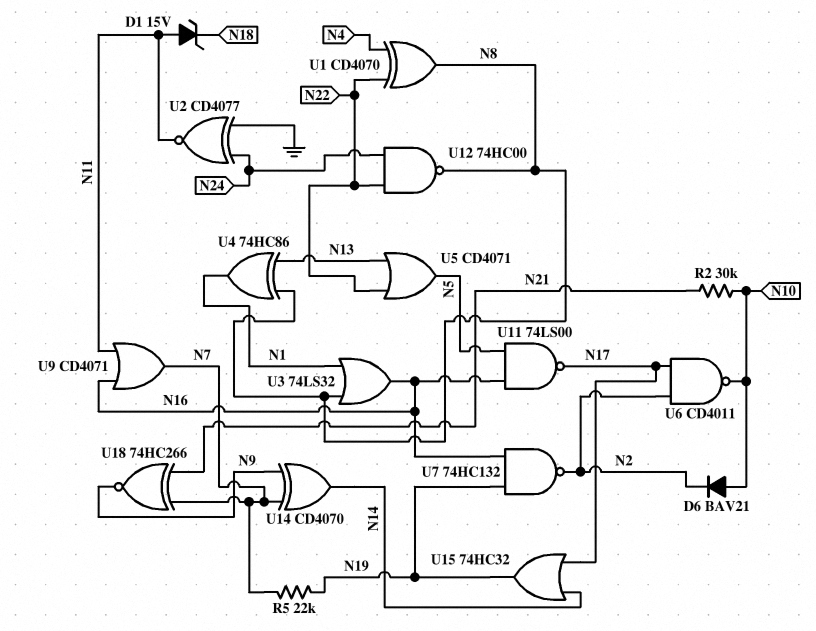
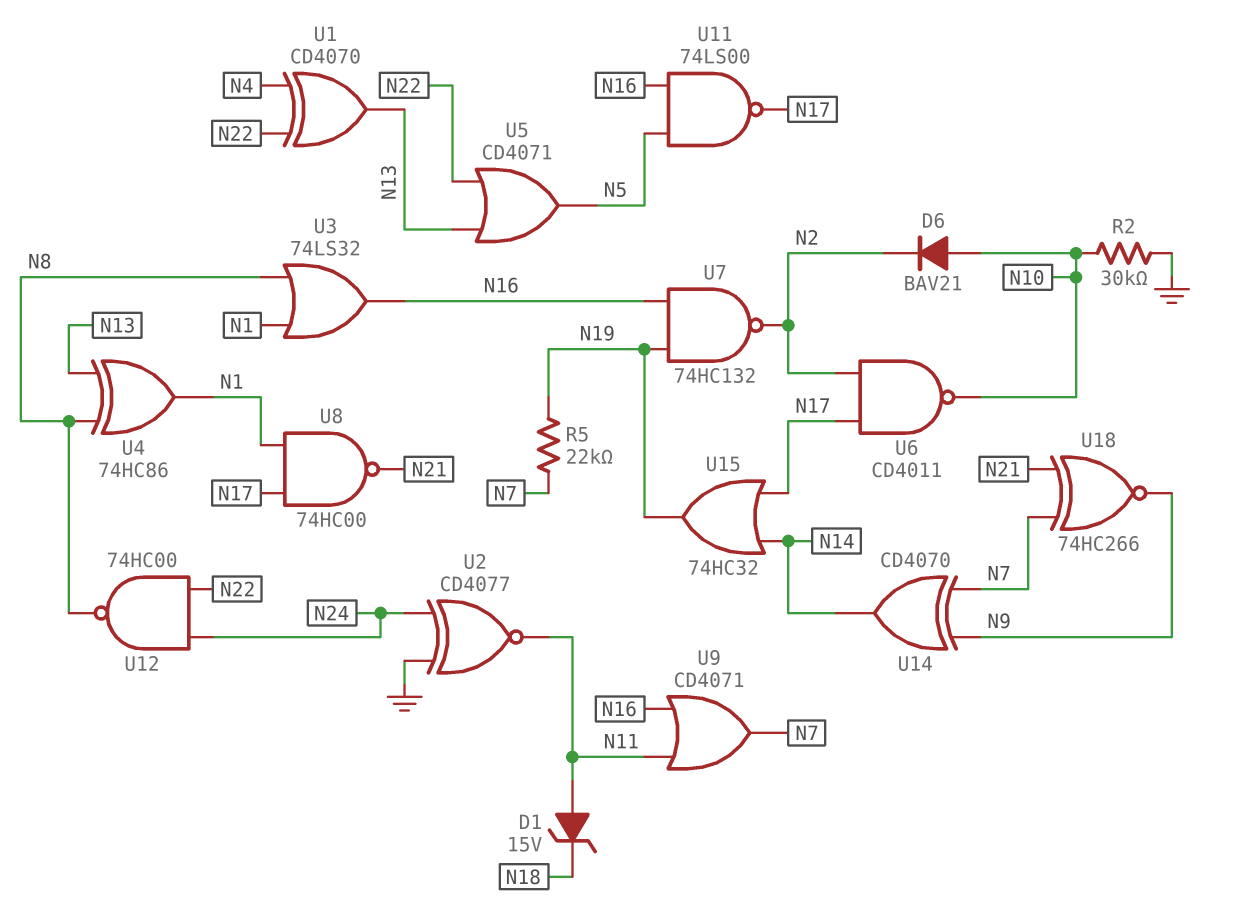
R2: 30k (N10, N21) -> 30k (GND, N10)
U1: XOR CD4070 (in N4, in N22, out N8) -> XOR CD4070 (in N4, in N22, out N13)
U8: none -> NAND 74HC00 (in N1, in N17, out N21)

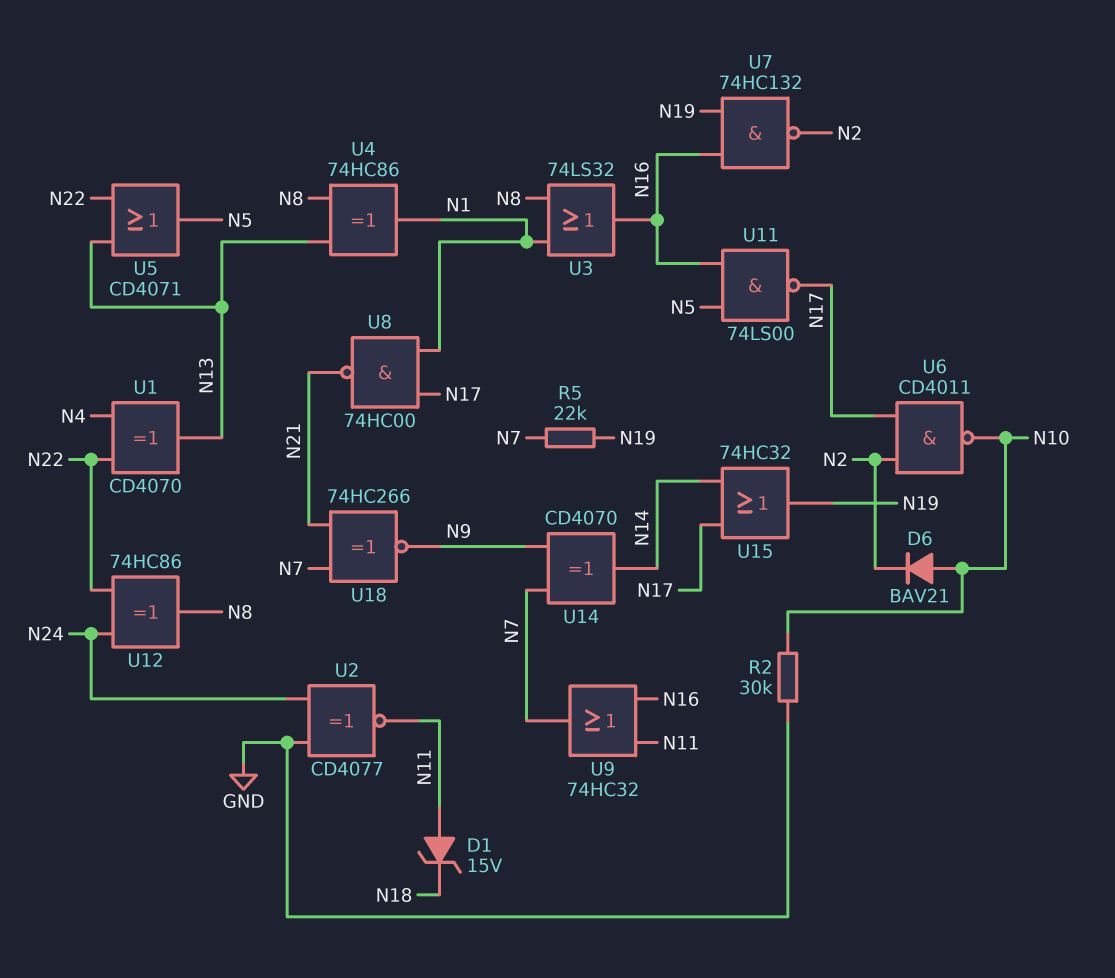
U9: OR CD4071 (in N11, in N16, out N7) -> OR 74HC32 (in N11, in N16, out N7)
U12: NAND 74HC00 (in N22, in N24, out N8) -> XOR 74HC86 (in N22, in N24, out N8)

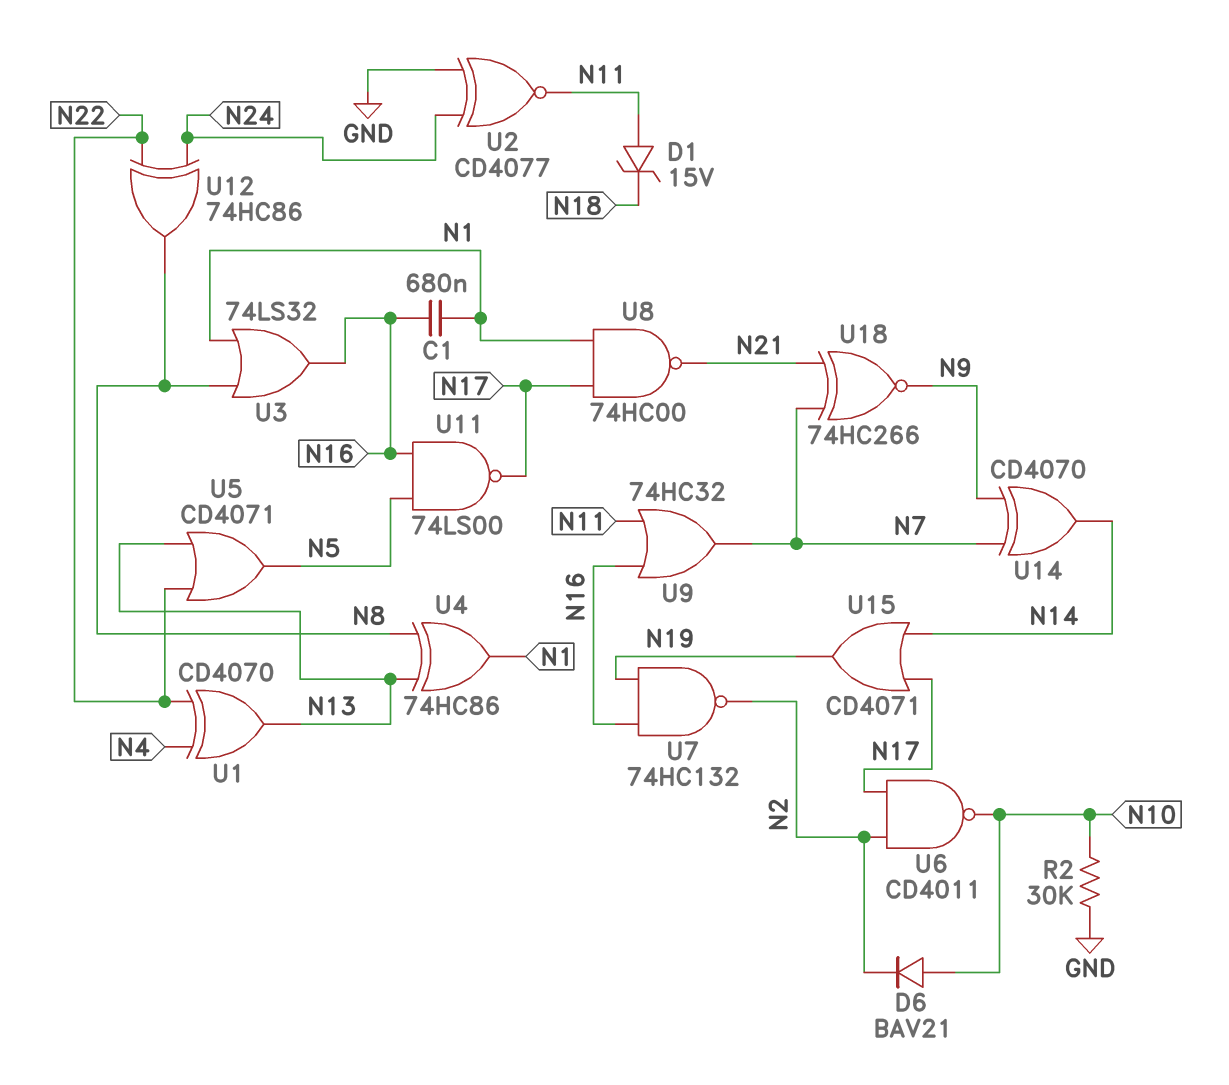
C1: none -> 680nF (N1, N16)
R5: 22k (N7, N19) -> none
U15: OR 74HC32 (in N14, in N17, out N19) -> OR CD4071 (in N14, in N17, out N19)

